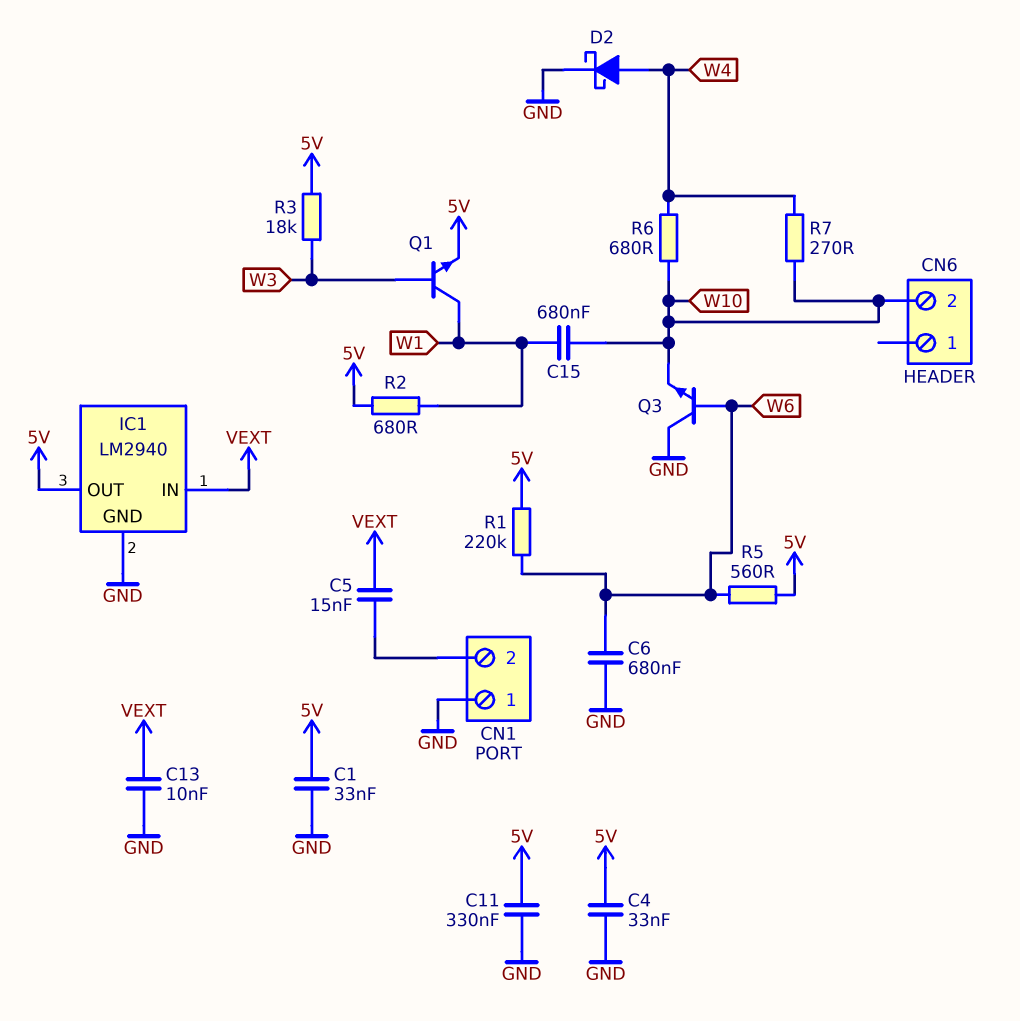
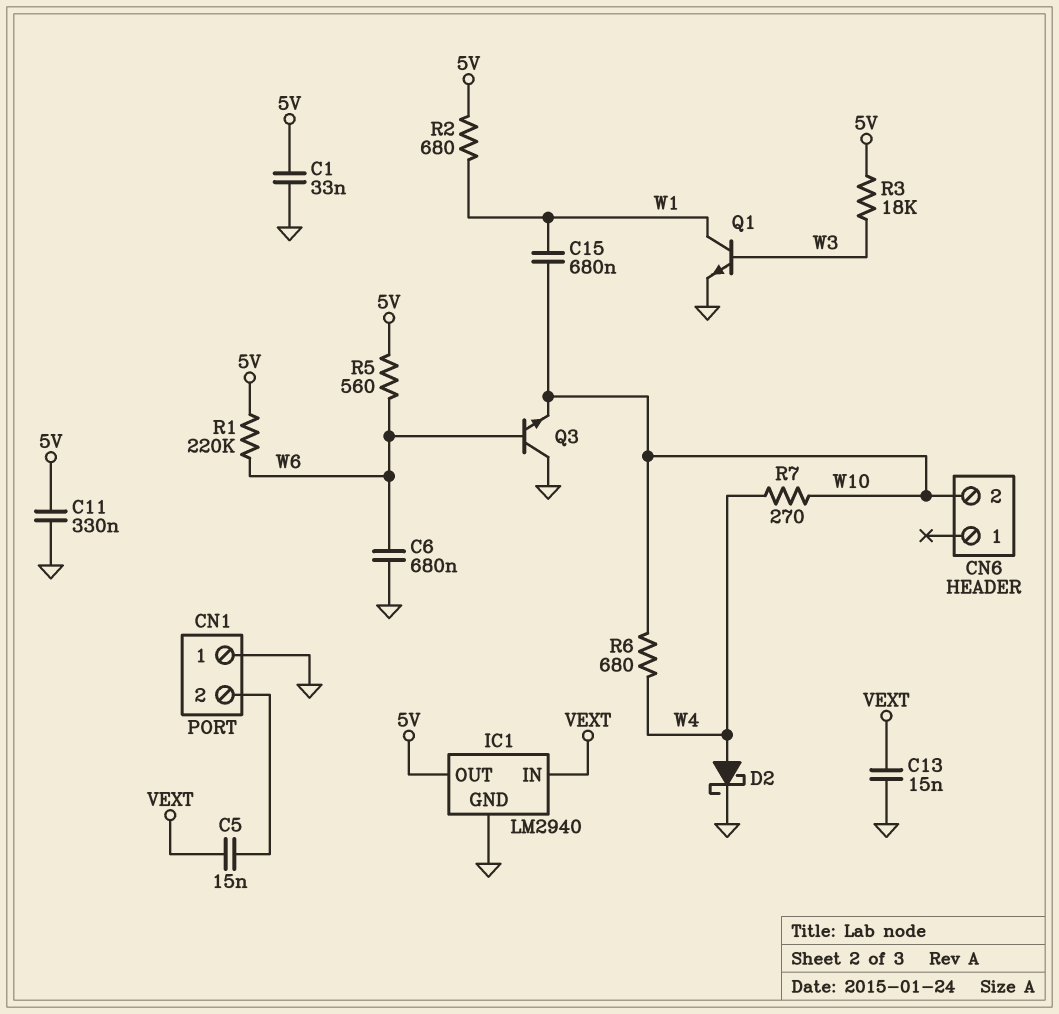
C4: 33nF (5V, GND) -> none
C13: 10nF (GND, VEXT) -> 15nF (GND, VEXT)
Q1: NPN (B W3, C W1, E 5V) -> NPN (B W3, C W1, E GND)

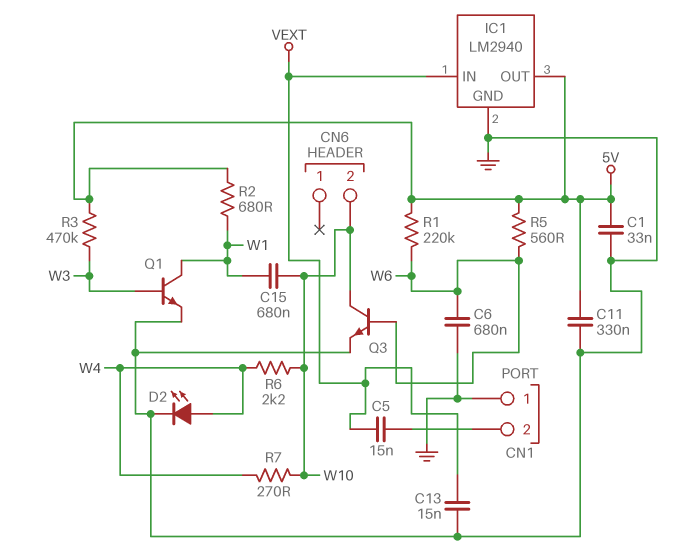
D2: schottky (A W4, K GND) -> LED (A W4, K GND)
Q3: NPN (B W6, C GND, E W10) -> NPN (B W6, C W10, E GND)
R3: 18k (5V, W3) -> 470k (5V, W3)
R6: 680 (W4, W10) -> 2.2k (W4, W10)

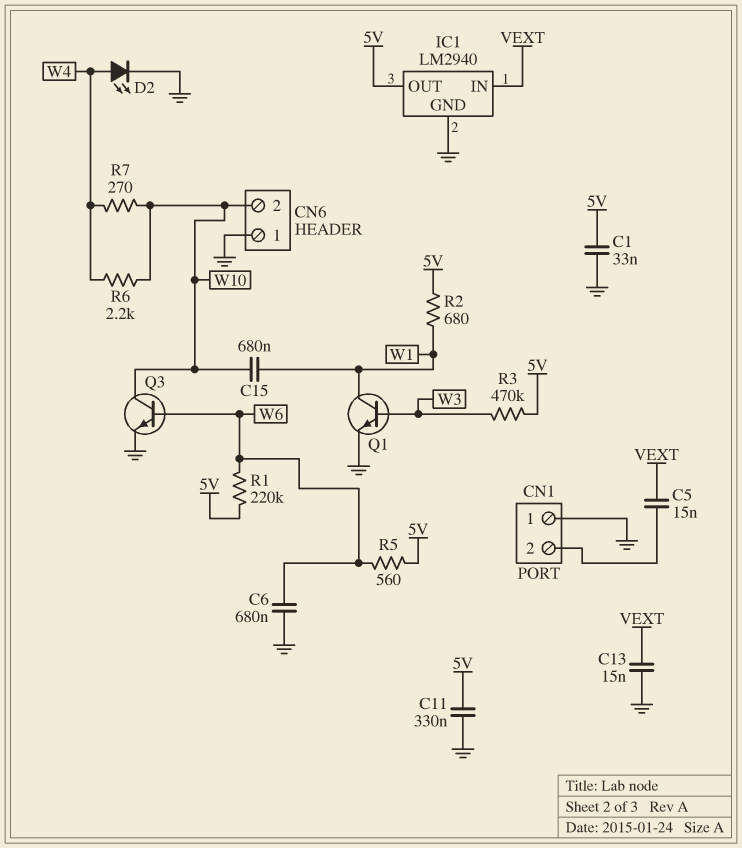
CN6 pin 1: none -> GND

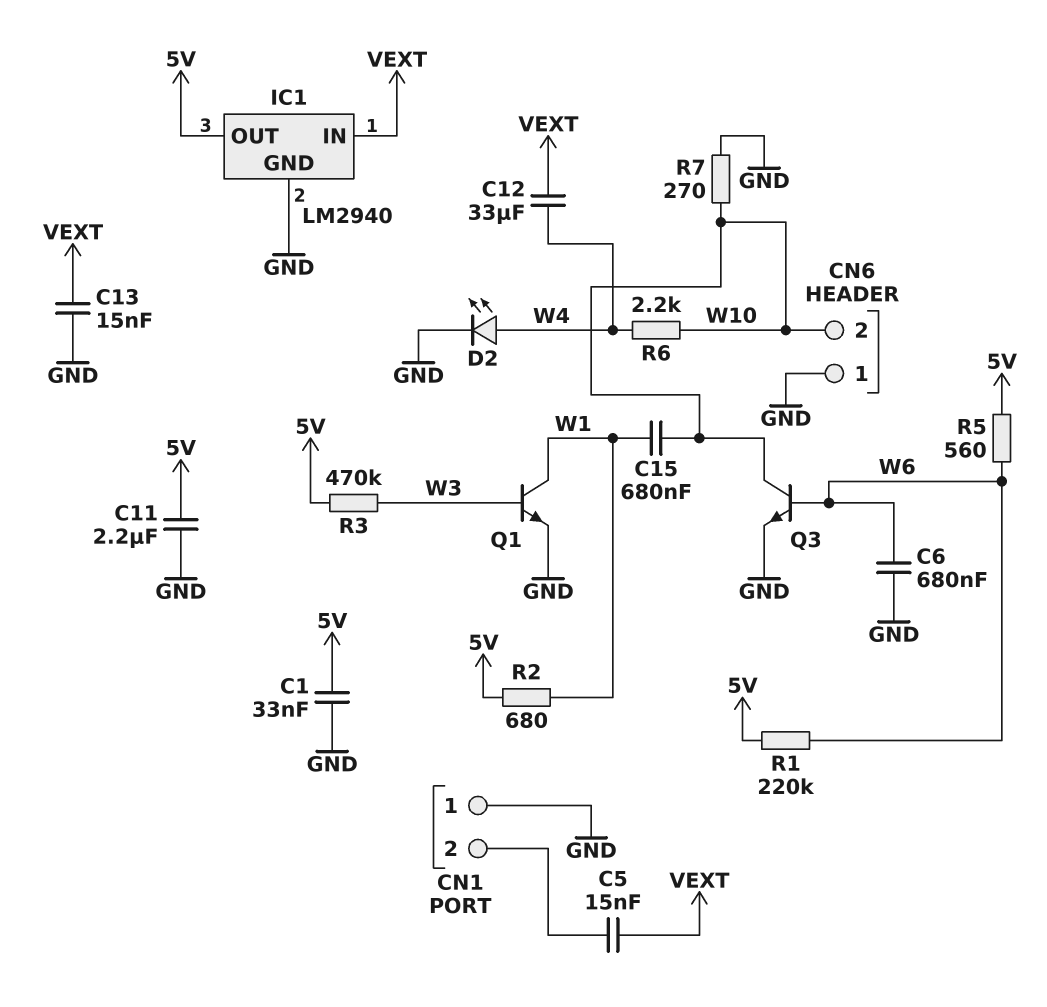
C11: 330nF (5V, GND) -> 2.2uF (5V, GND)
C12: none -> 33uF (VEXT, W4)
R7: 270 (W4, W10) -> 270 (GND, W10)

